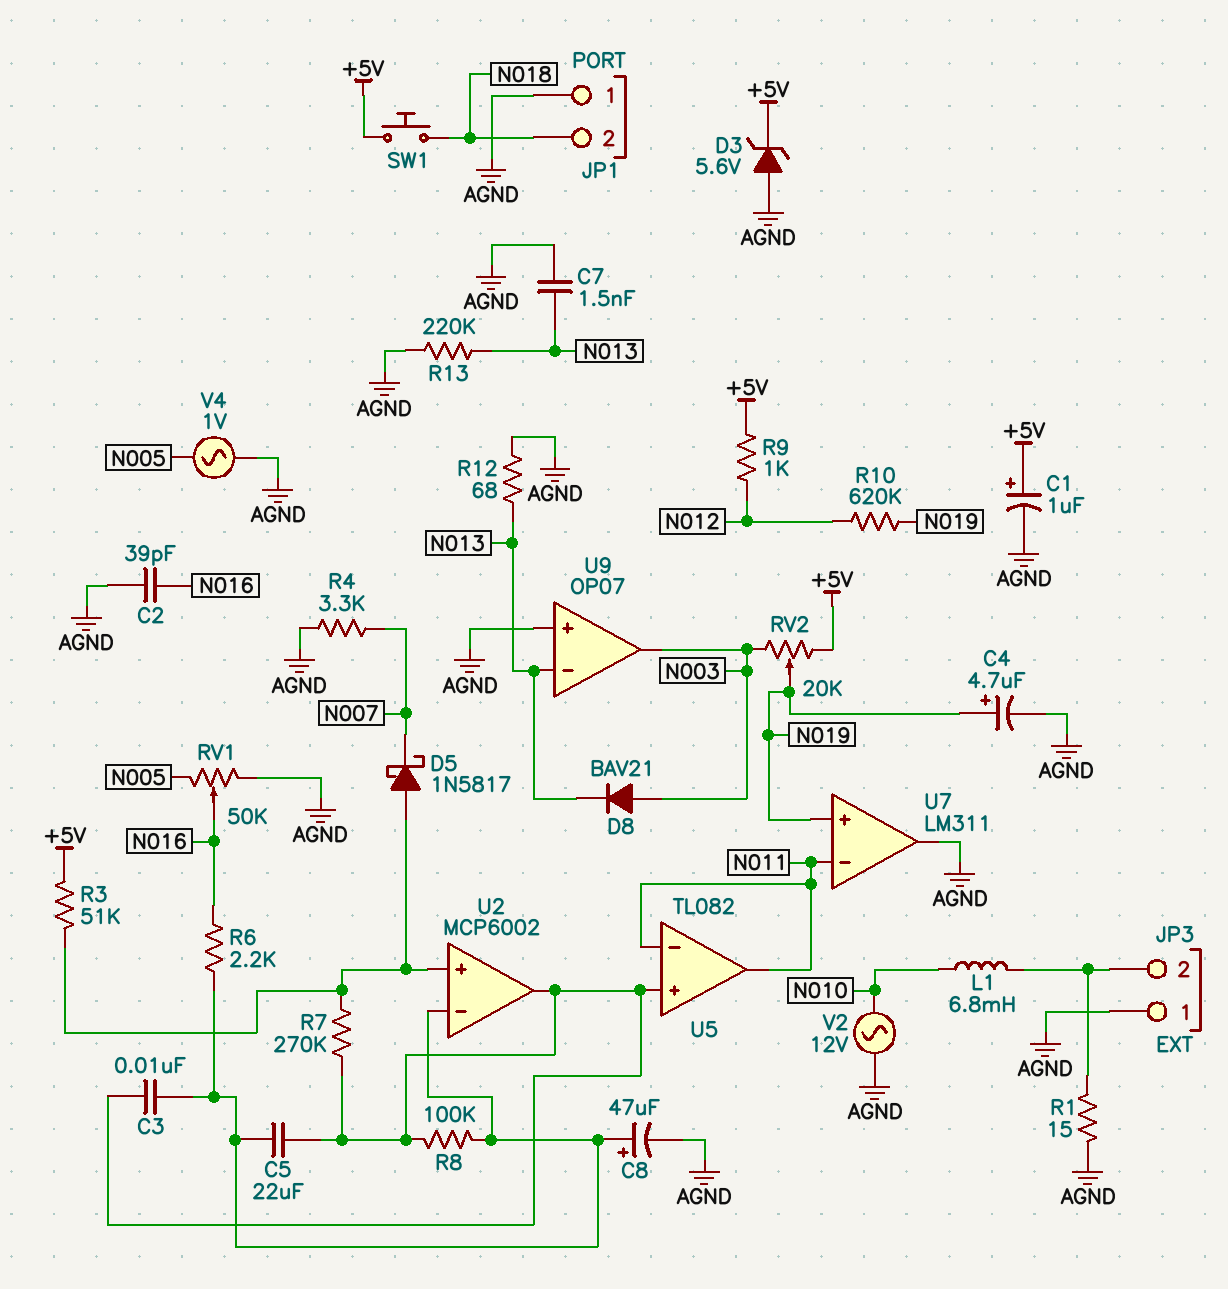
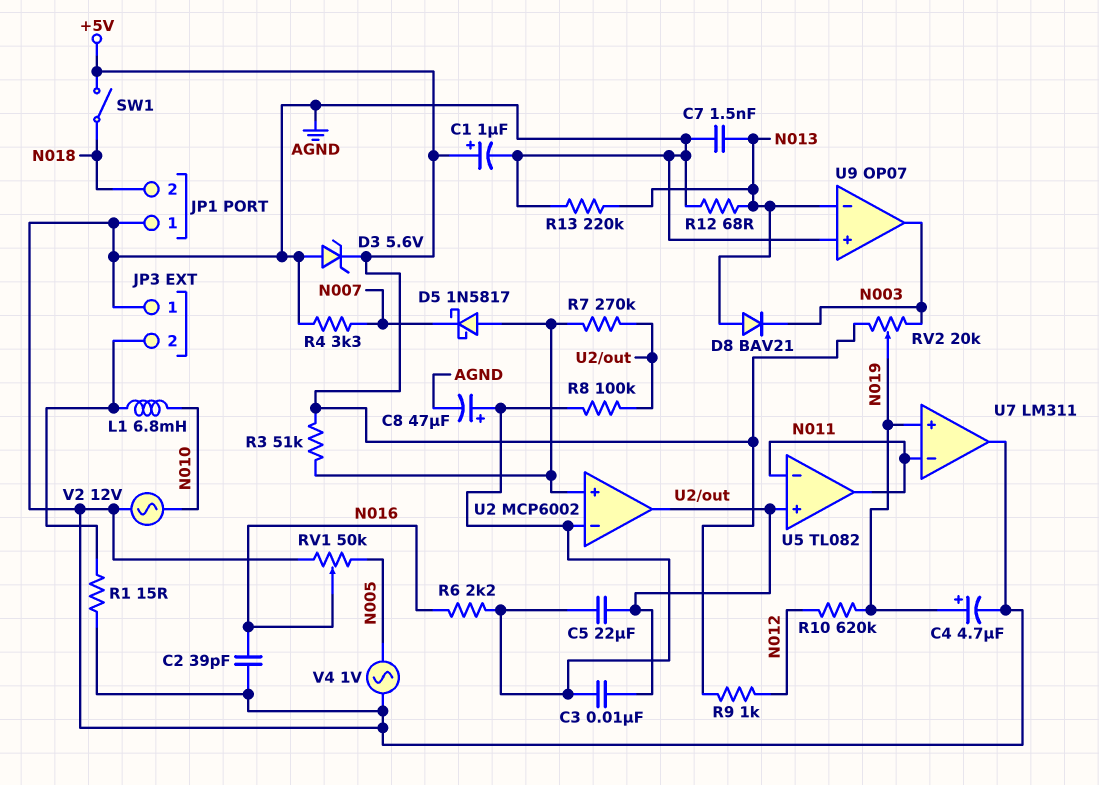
D8: diode BAV21 (A N003, K N013) -> diode BAV21 (A N013, K N003)
SW1: button (+5V, N018) -> switch (+5V, N018)

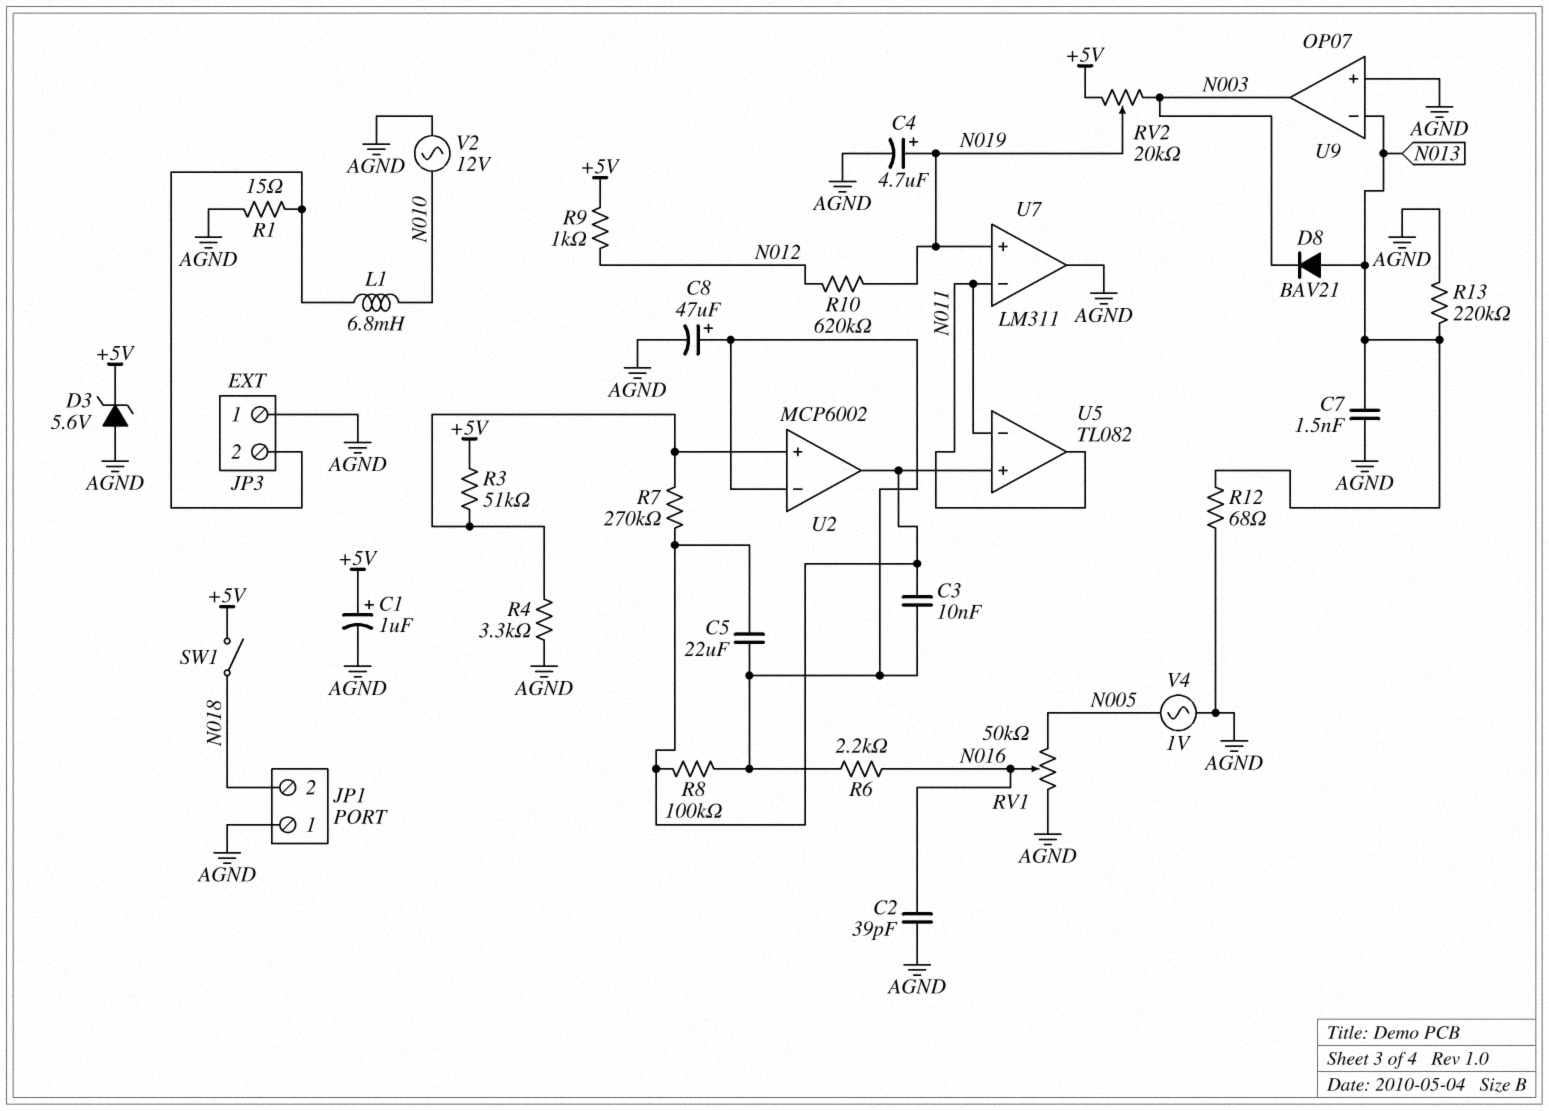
D5: schottky 1N5817 (A U2/in+, K N007) -> none
R4: 3.3k (AGND, N007) -> 3.3k (AGND, U2/in+)

